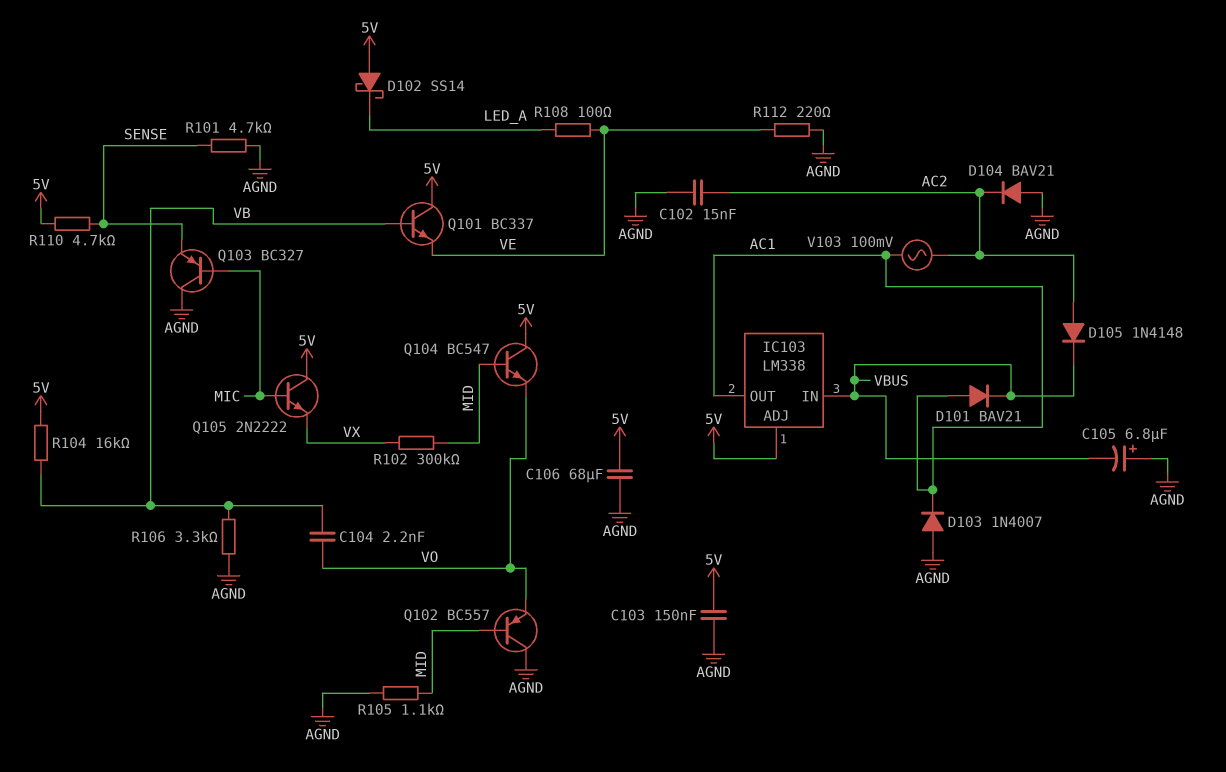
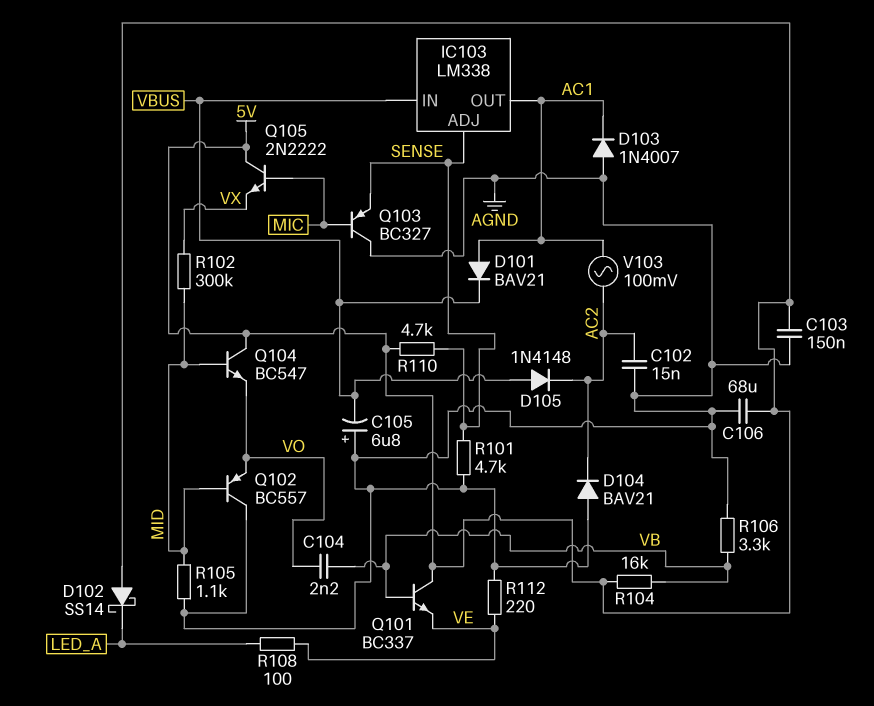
D105: diode 1N4148 (A AC2, K VBUS) -> diode 1N4148 (A VBUS, K AC2)
IC103 pin ADJ: 5V -> SENSE

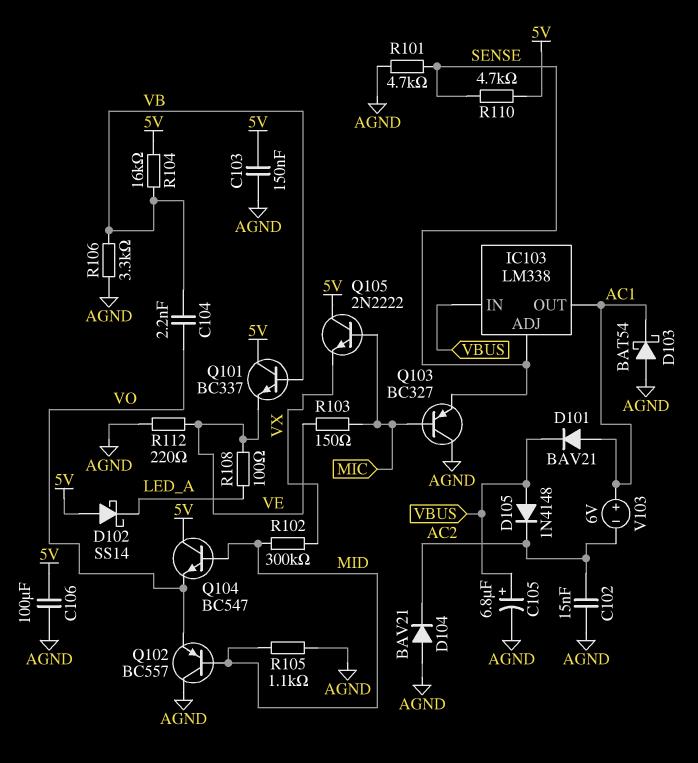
C105: 6.8uF (plus AGND, minus VBUS) -> 6.8uF (plus VBUS, minus AGND)
C106: 68uF (5V, AGND) -> 100uF (5V, AGND)
D103: diode 1N4007 (A AGND, K AC1) -> schottky BAT54 (A AGND, K AC1)
R103: none -> 150 (MIC, VE)
V103: AC 100mV (AC1, AC2) -> 6V (plus AC1, minus AC2)

